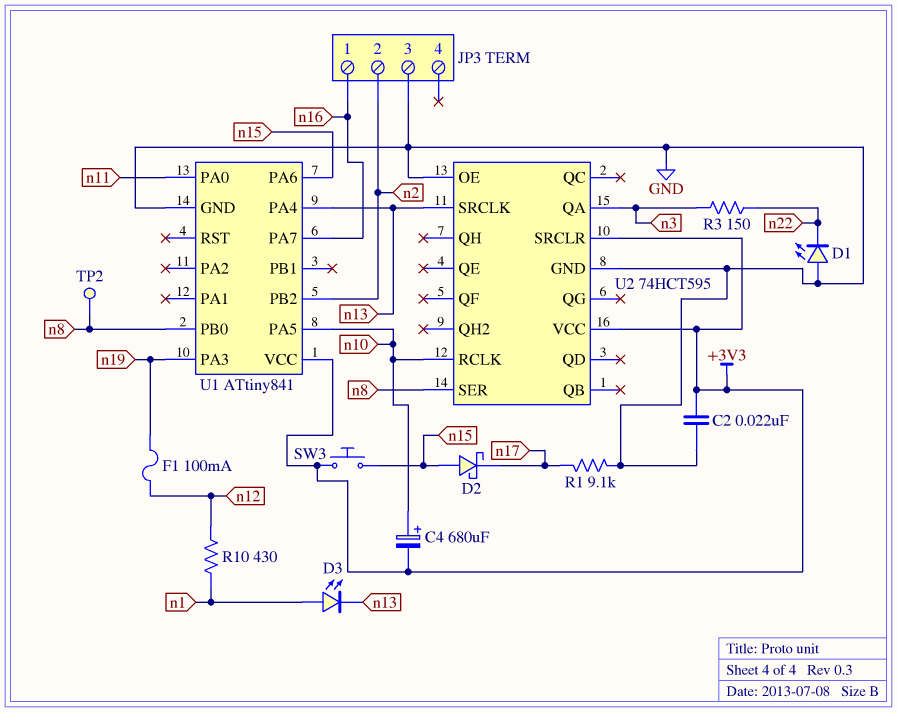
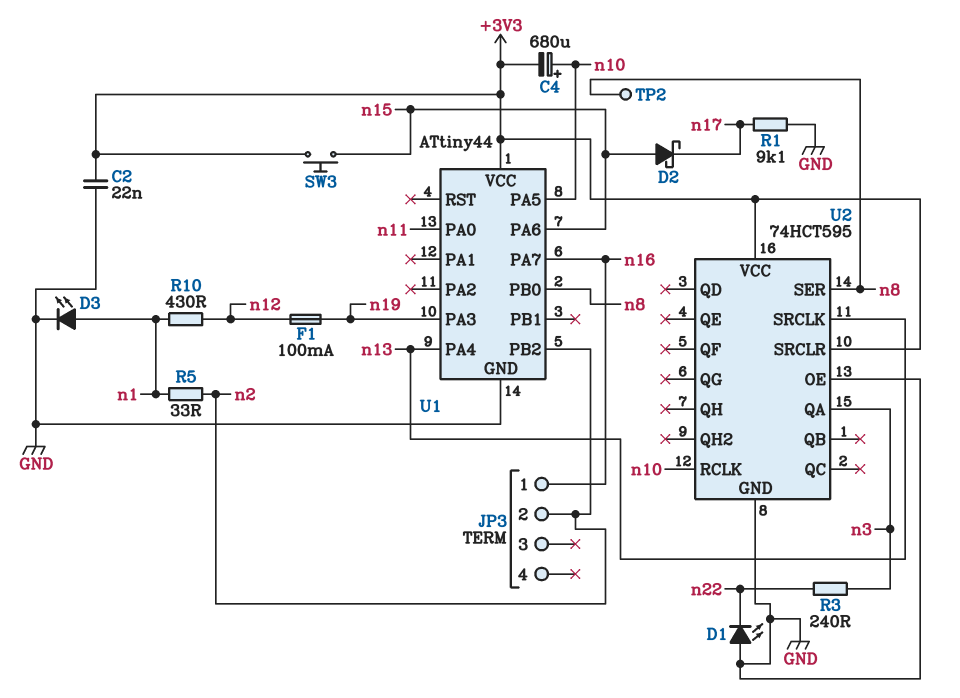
D3: LED (A n1, K n13) -> LED (A n1, K GND)
JP3 pin 3: GND -> none
R3: 150 (n3, n22) -> 240 (n3, n22)
R5: none -> 33 (n1, n2)
U1: ATtiny841 -> ATtiny44

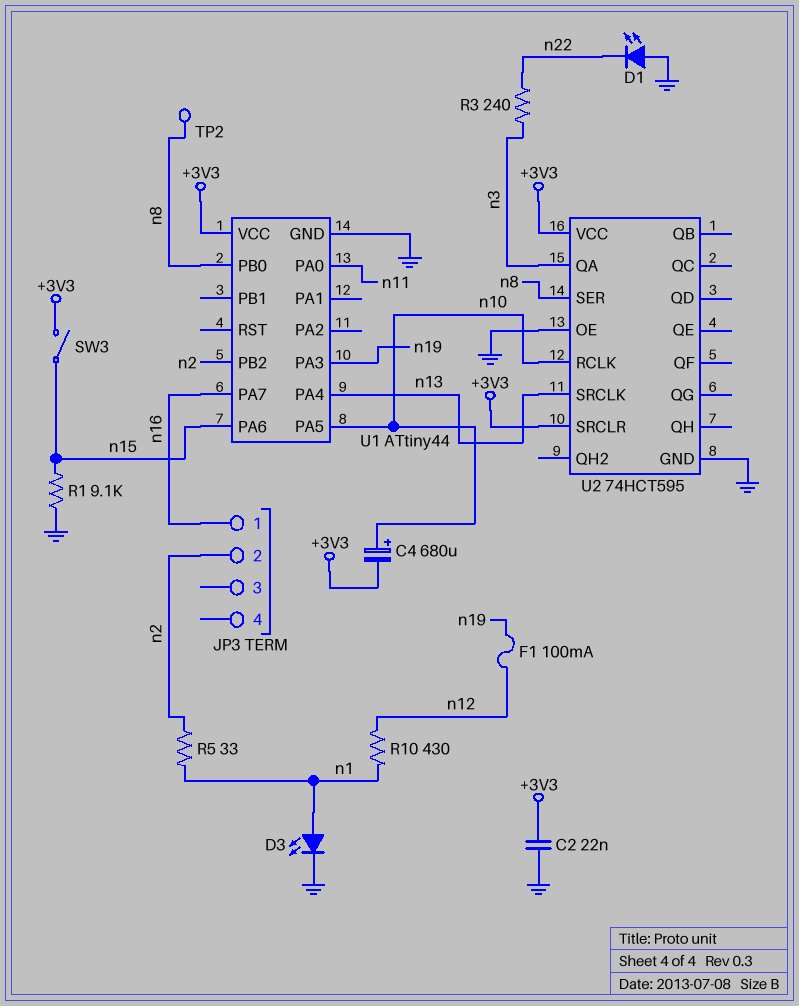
D2: schottky (A n15, K n17) -> none
R1: 9.1k (GND, n17) -> 9.1k (GND, n15)
SW3: button (+3V3, n15) -> switch (+3V3, n15)

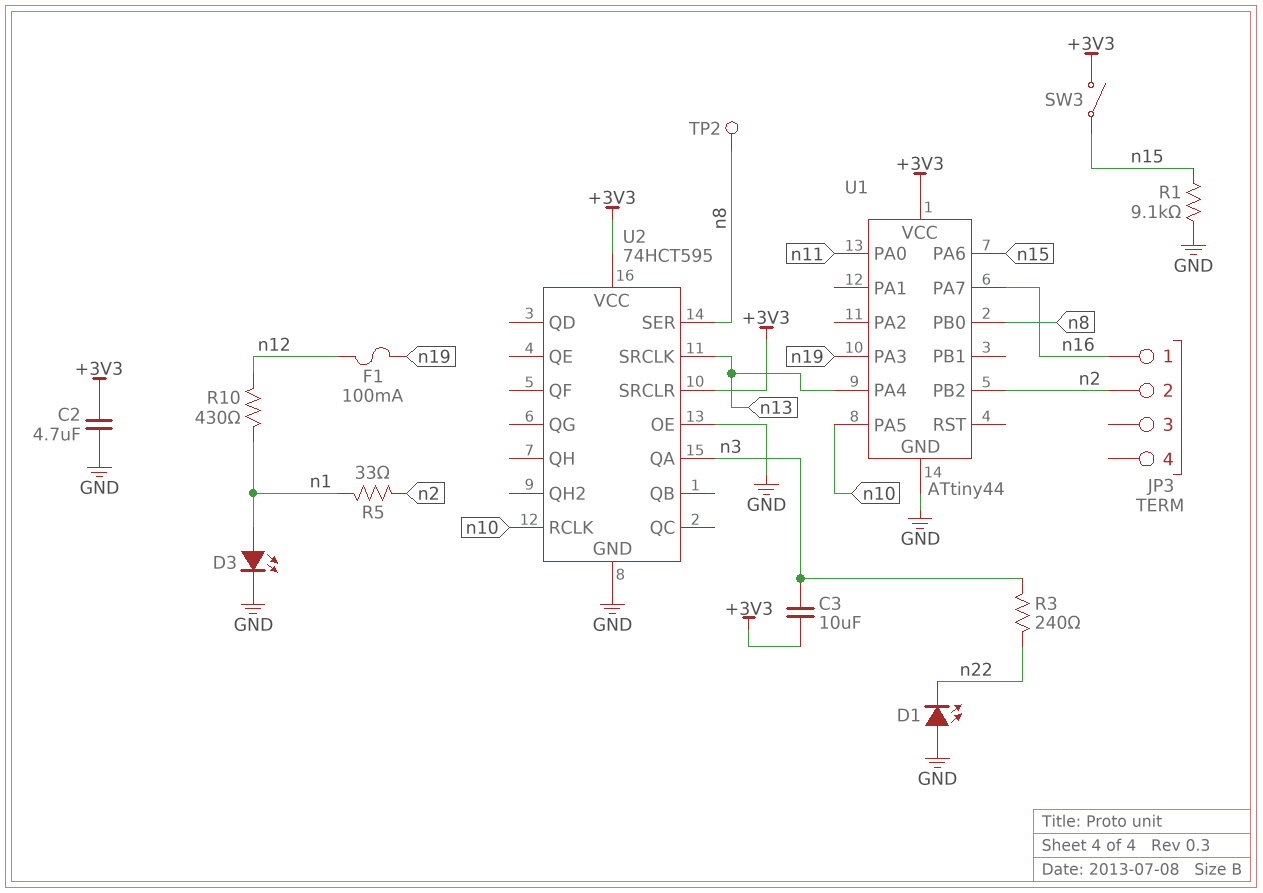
C2: 22nF (+3V3, GND) -> 4.7uF (+3V3, GND)
C3: none -> 10uF (+3V3, n3)
C4: 680uF (plus n10, minus +3V3) -> none

